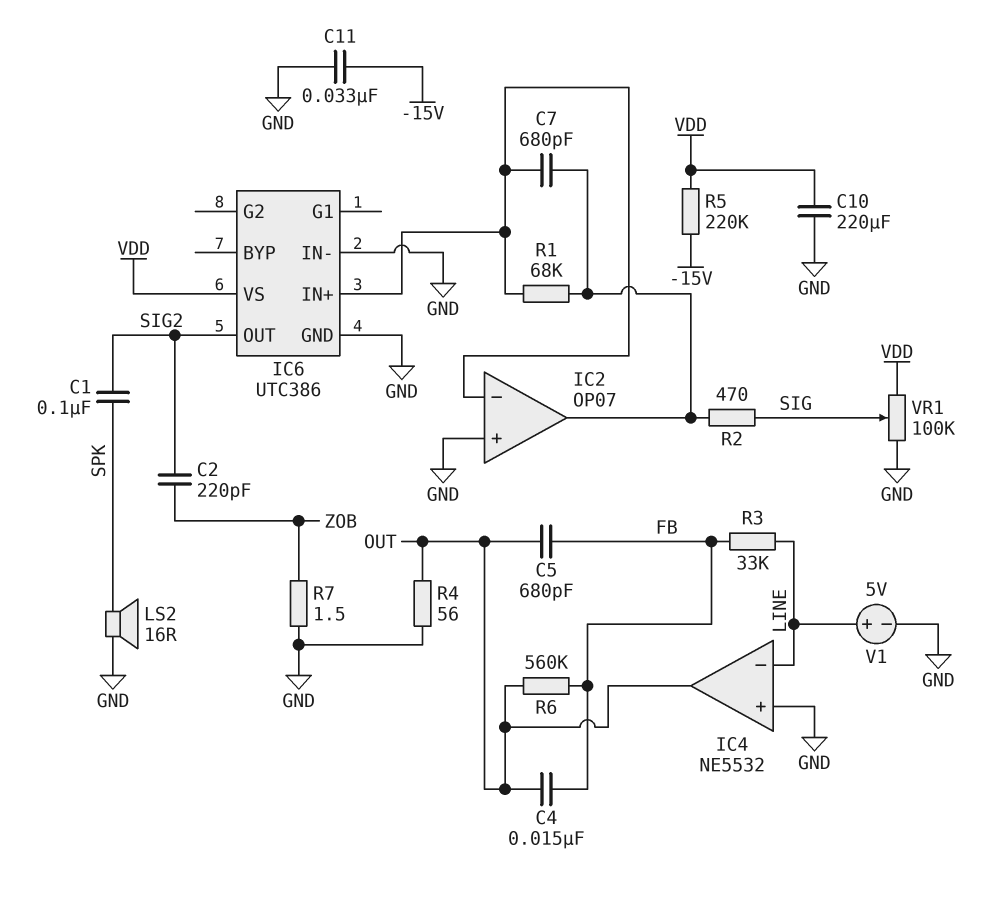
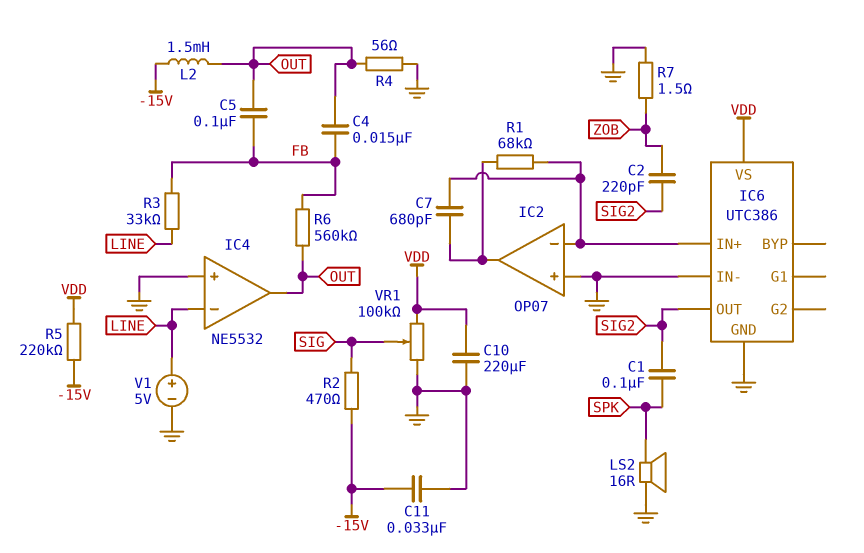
C5: 680pF (FB, OUT) -> 100nF (FB, OUT)
L2: none -> 1.5mH (-15V, OUT)
R2: 470 (IC2/out, SIG) -> 470 (-15V, SIG)

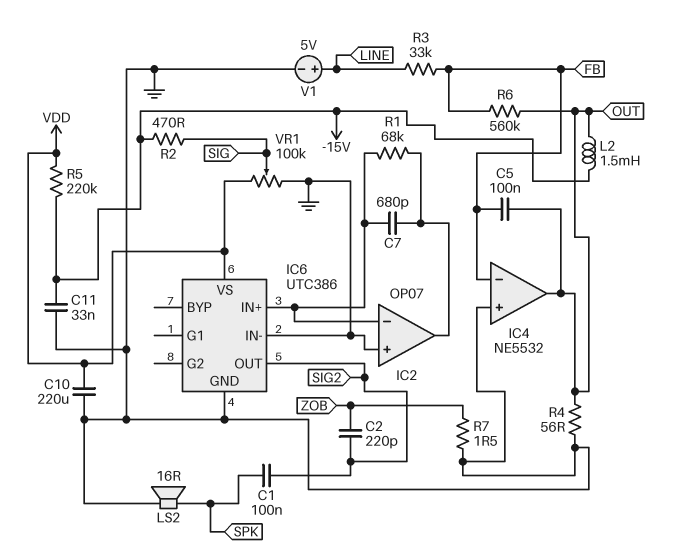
C4: 15nF (FB, OUT) -> none
IC4 pin in-: LINE -> FB

